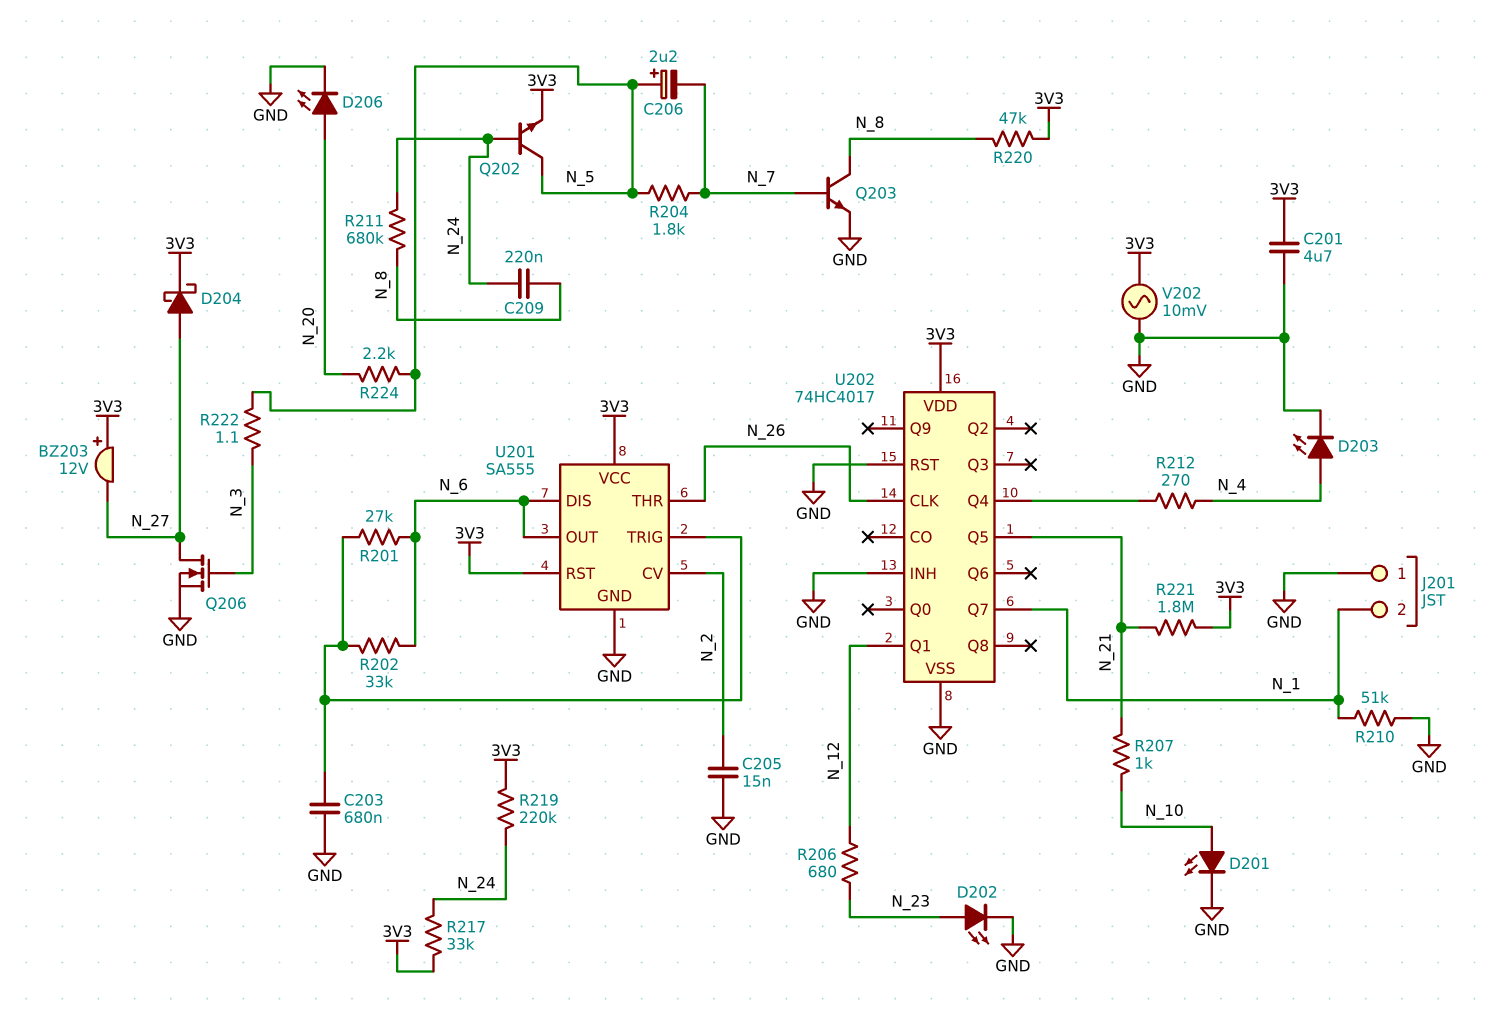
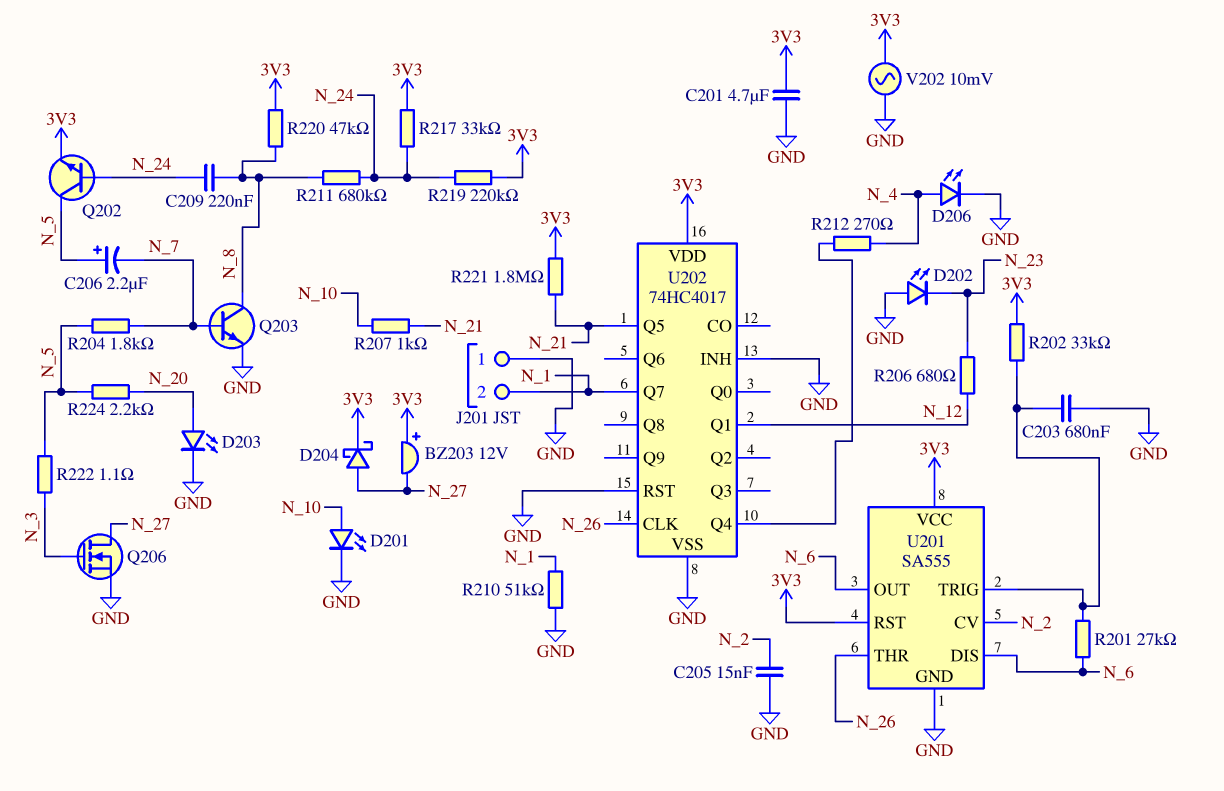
D202: LED (A N_23, K GND) -> LED (A GND, K N_23)
D203: LED (A N_4, K GND) -> LED (A N_20, K GND)
D206: LED (A N_20, K GND) -> LED (A N_4, K GND)
R202: 33k (N_6, U201/TRIG) -> 33k (3V3, U201/TRIG)

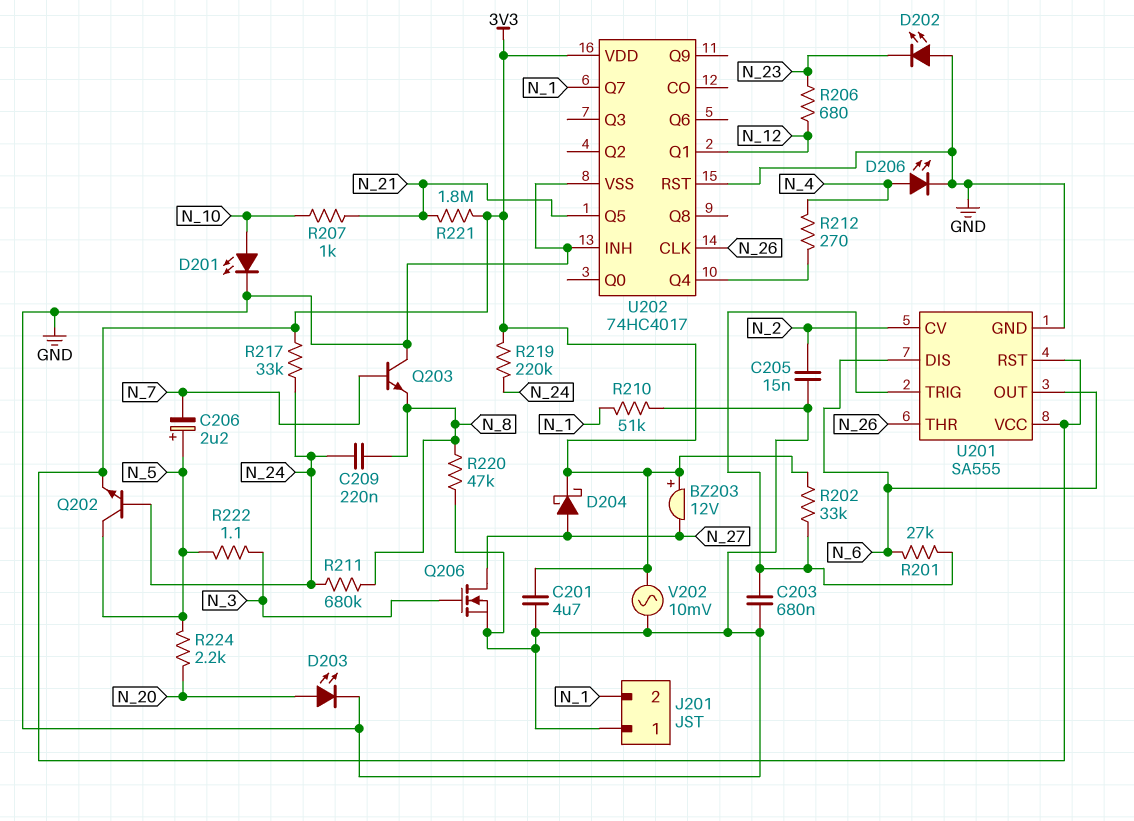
Q203: NPN (B N_7, C N_8, E GND) -> NPN (B N_7, C GND, E N_8)
R204: 1.8k (N_5, N_7) -> none
R220: 47k (3V3, N_8) -> 47k (GND, N_8)

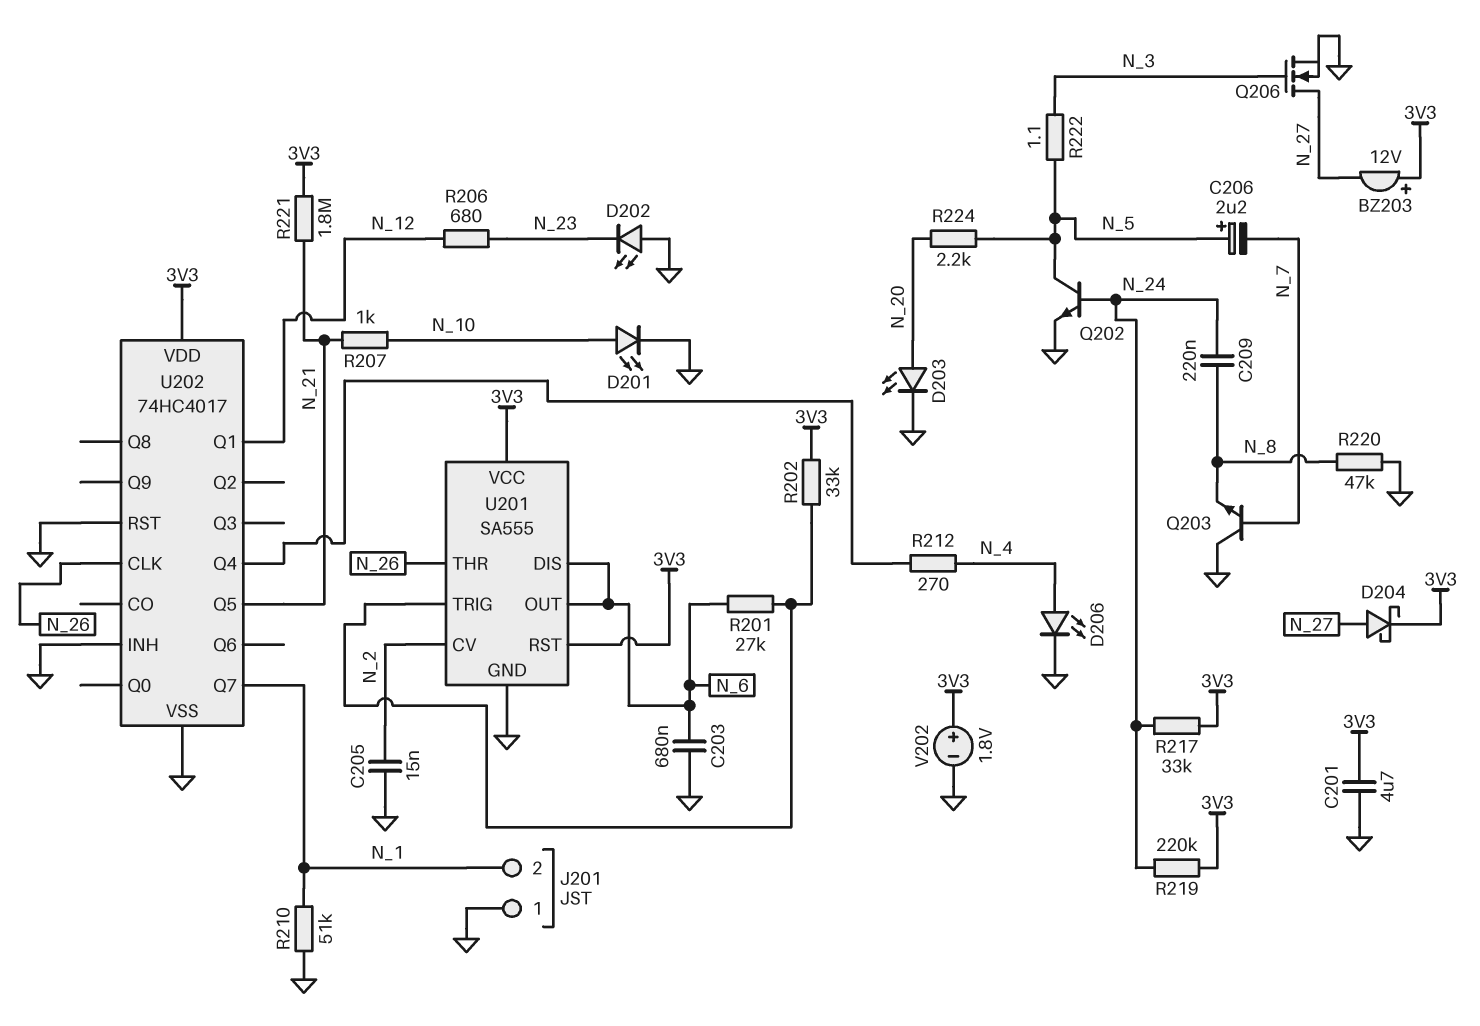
C203: 680nF (GND, U201/TRIG) -> 680nF (GND, N_6)
Q202: NPN (B N_24, C N_5, E 3V3) -> NPN (B N_24, C N_5, E GND)
R211: 680k (N_8, N_24) -> none
V202: AC 10mV (3V3, GND) -> 1.8V (plus 3V3, minus GND)

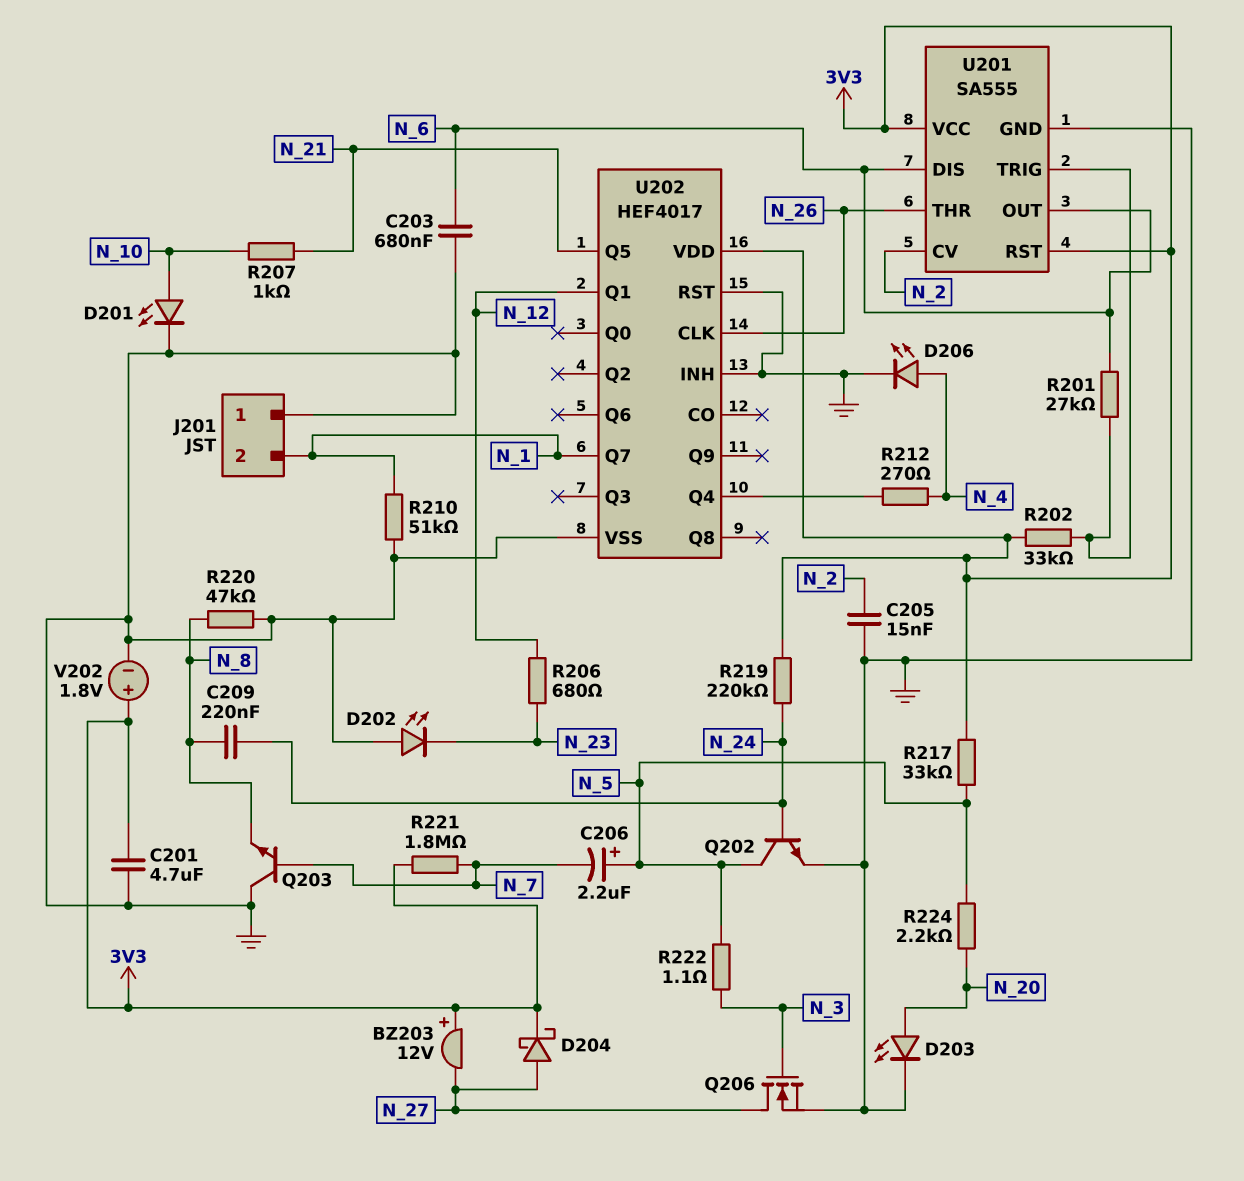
R217: 33k (3V3, N_24) -> 33k (3V3, N_5)
R221: 1.8M (3V3, N_21) -> 1.8M (3V3, N_7)
U202: 74HC4017 -> HEF4017

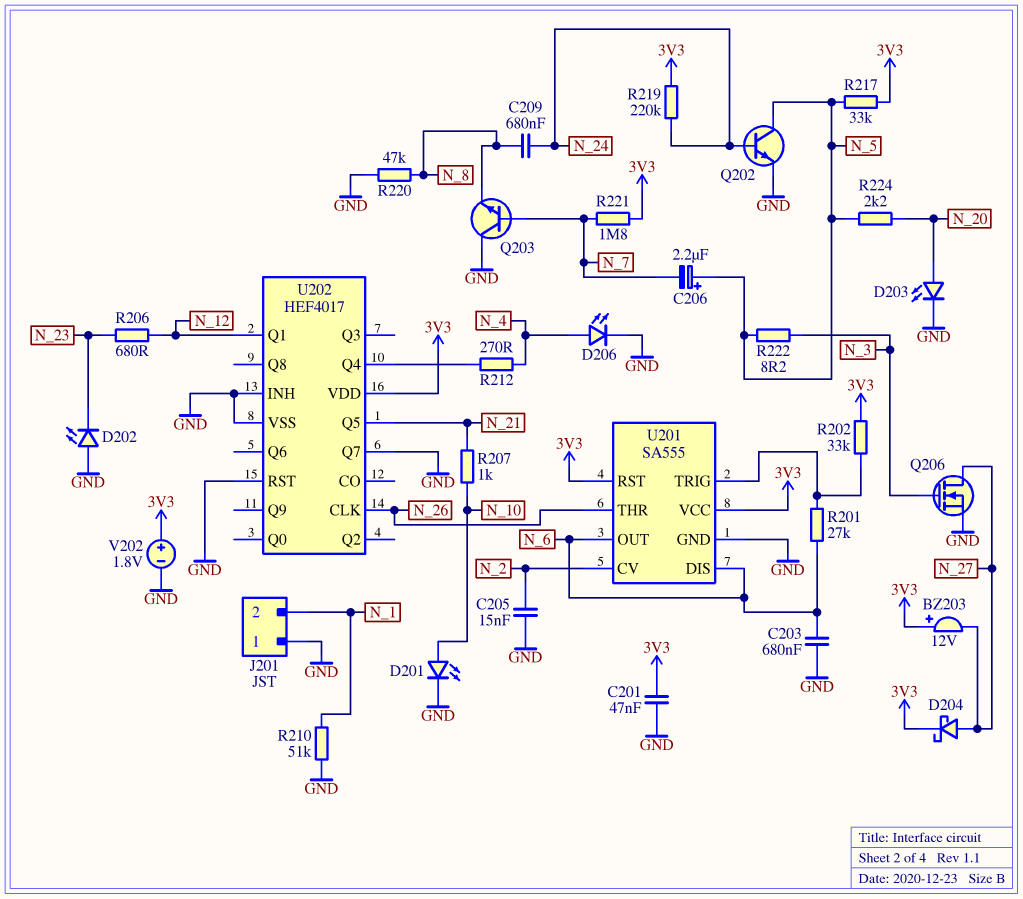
C201: 4.7uF (3V3, GND) -> 47nF (3V3, GND)
C209: 220nF (N_8, N_24) -> 680nF (N_8, N_24)
R222: 1.1 (N_3, N_5) -> 8.2 (N_3, N_5)
U202 pin Q7: N_1 -> GND

